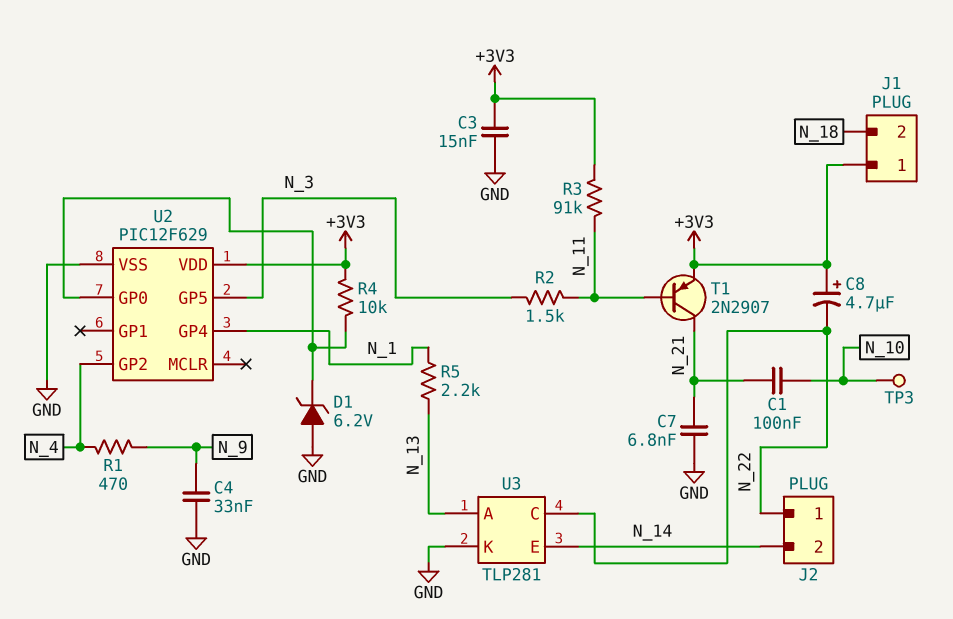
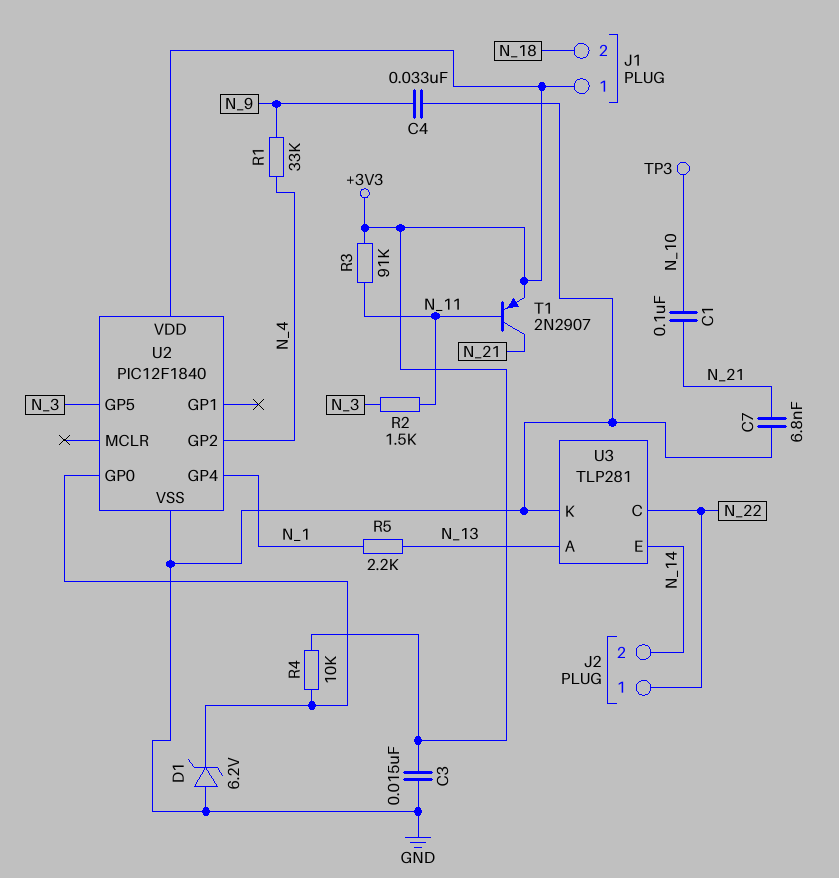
C8: 4.7uF (plus +3V3, minus N_22) -> none
R1: 470 (N_4, N_9) -> 33k (N_4, N_9)
U2: PIC12F629 -> PIC12F1840

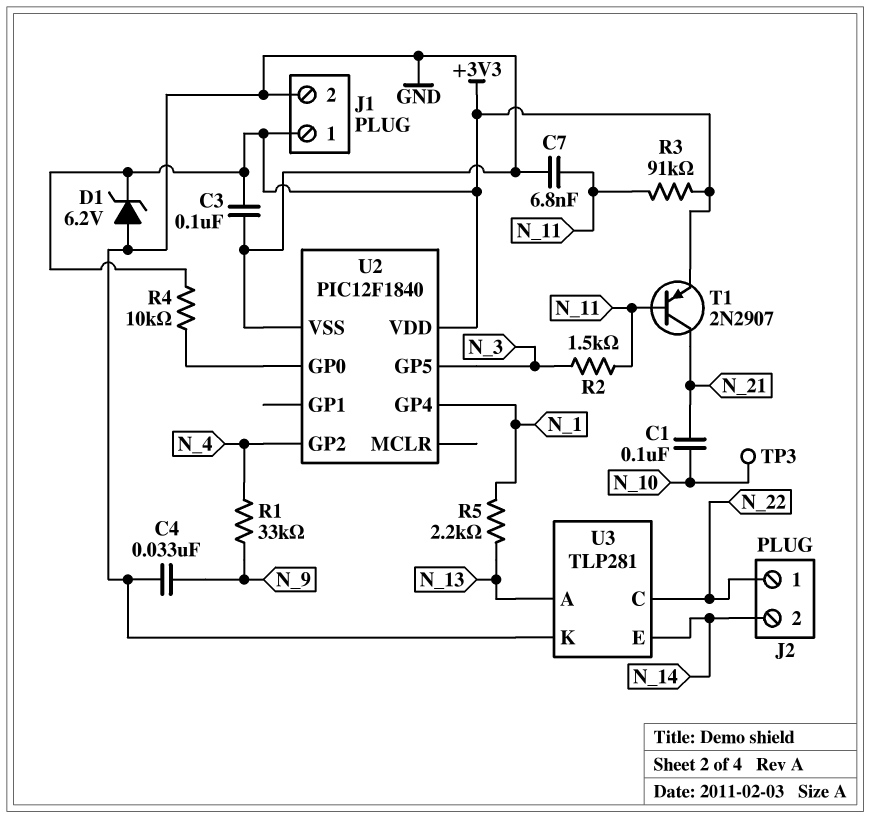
C3: 15nF (+3V3, GND) -> 100nF (+3V3, GND)
C7: 6.8nF (GND, N_21) -> 6.8nF (GND, N_11)
D1: zener 6.2V (A GND, K U2/GP0) -> zener 6.2V (A GND, K +3V3)
J1 pin 2: N_18 -> GND

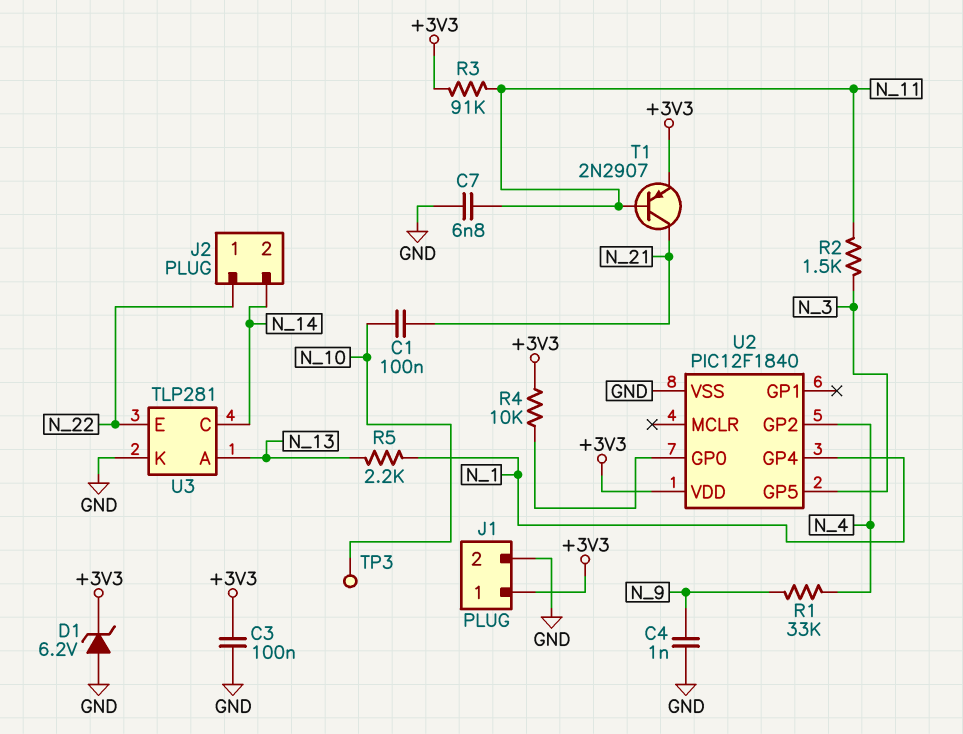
C4: 33nF (GND, N_9) -> 1nF (GND, N_9)
U3 pin C: N_22 -> N_14
U3 pin E: N_14 -> N_22

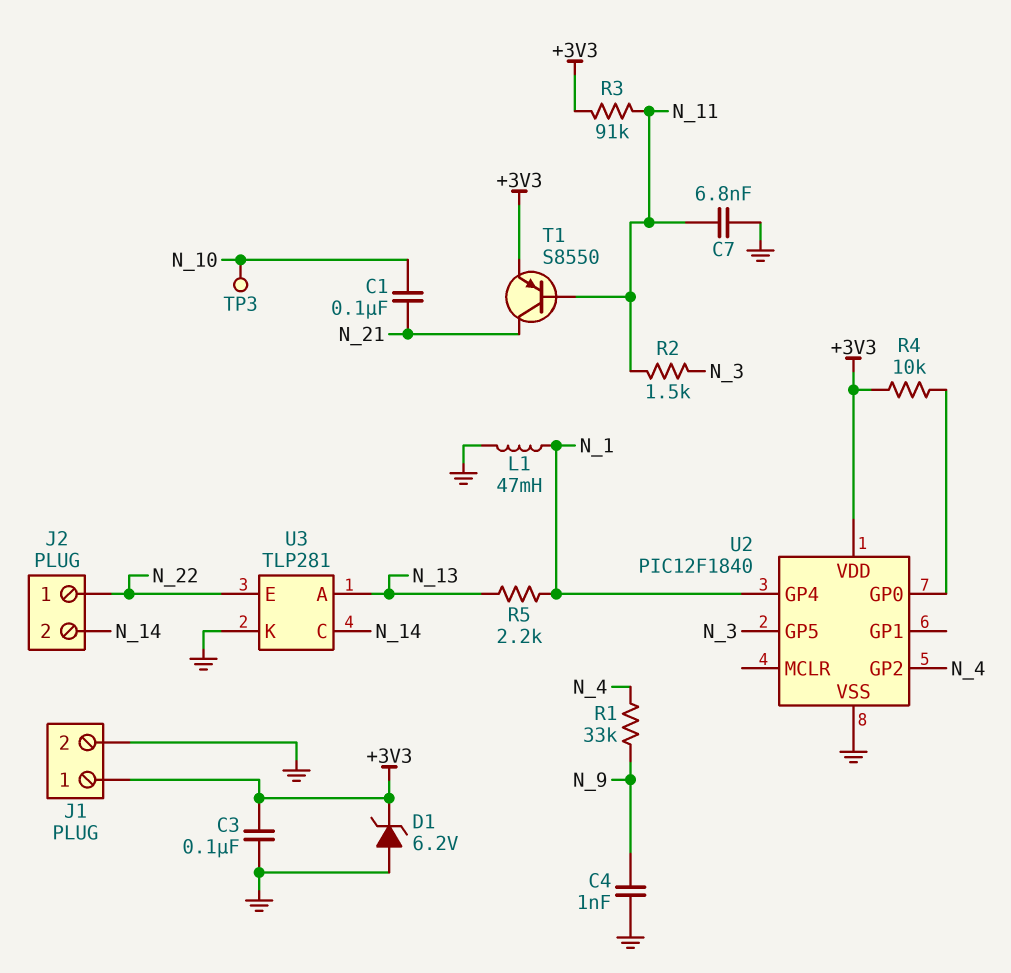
L1: none -> 47mH (GND, N_1)
T1: PNP 2N2907 (B N_11, C N_21, E +3V3) -> PNP S8550 (B N_11, C N_21, E +3V3)

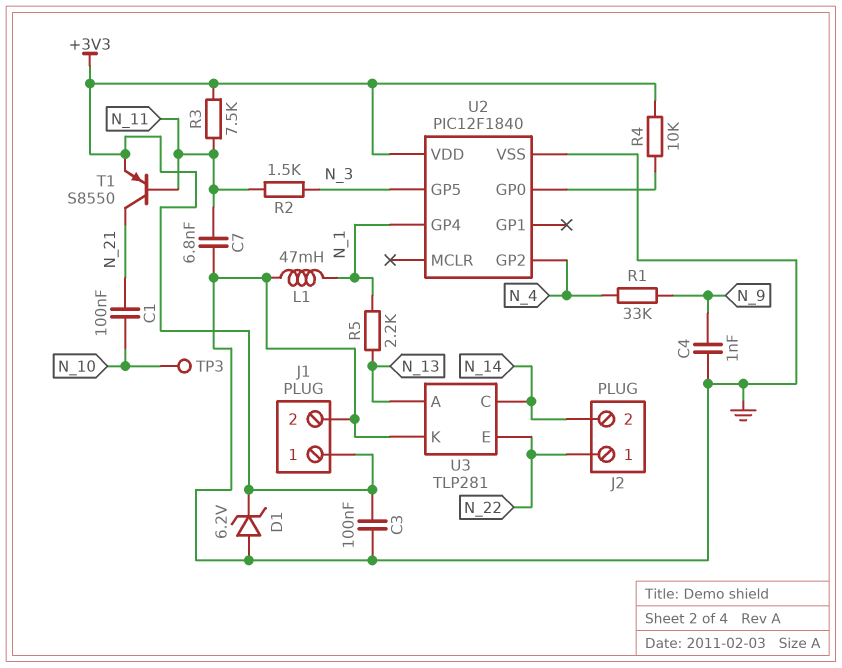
R3: 91k (+3V3, N_11) -> 7.5k (+3V3, N_11)

